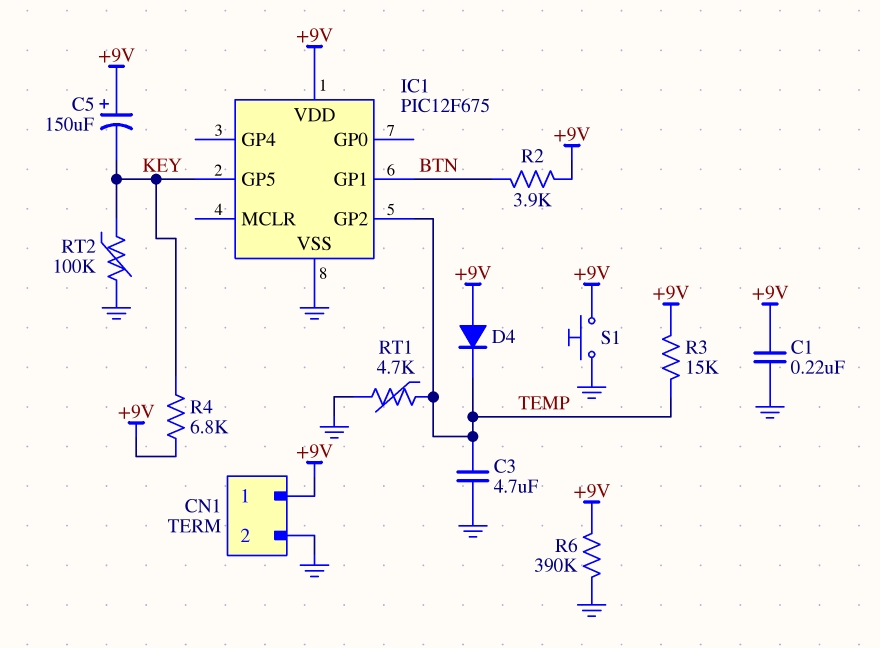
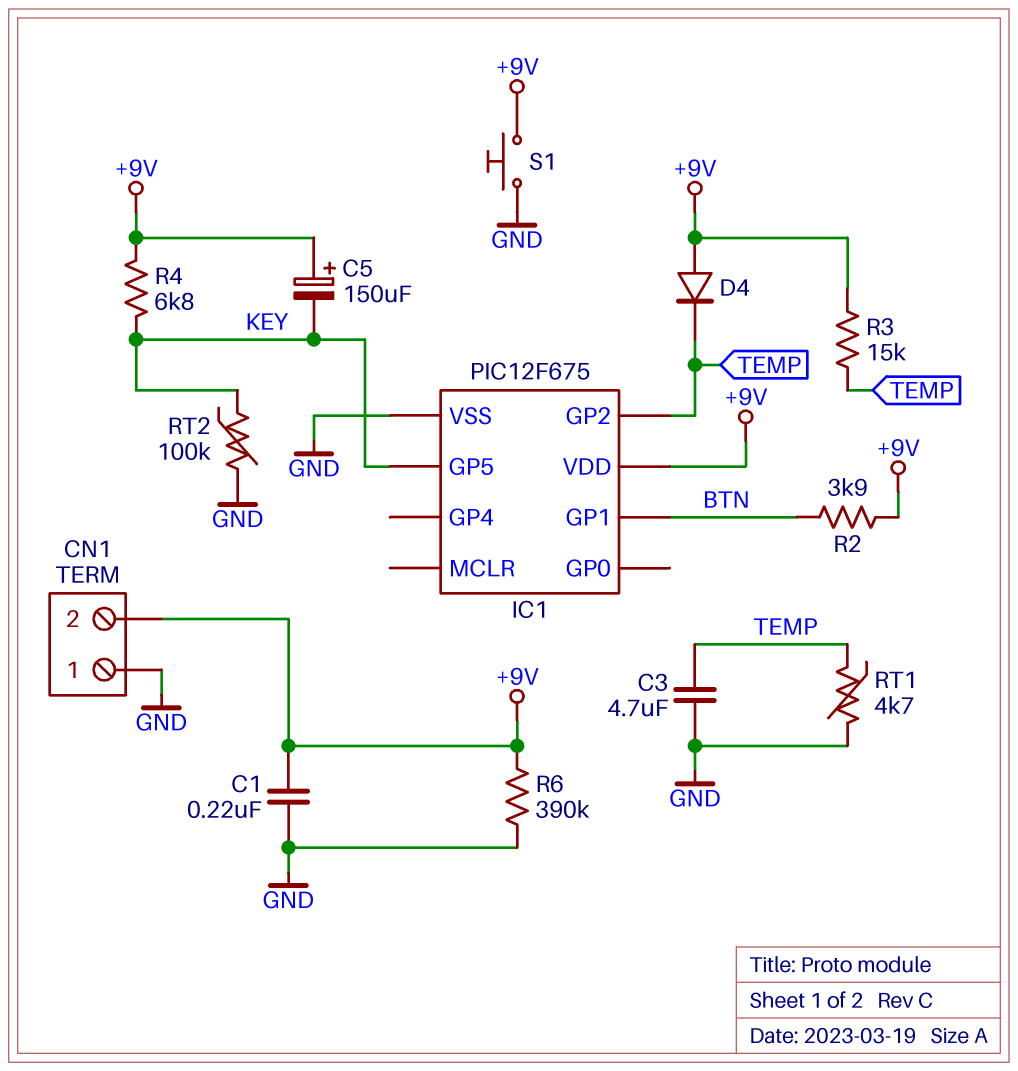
CN1 pin 1: +9V -> GND
CN1 pin 2: GND -> +9V

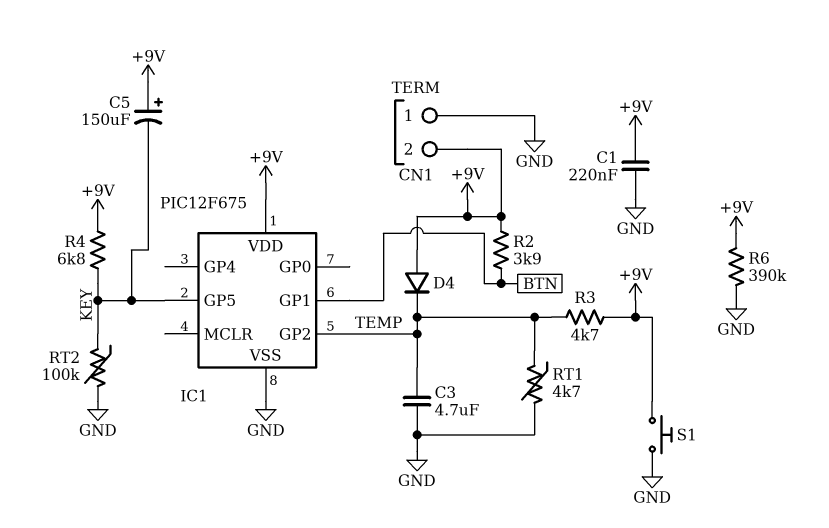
R3: 15k (+9V, TEMP) -> 4.7k (+9V, TEMP)

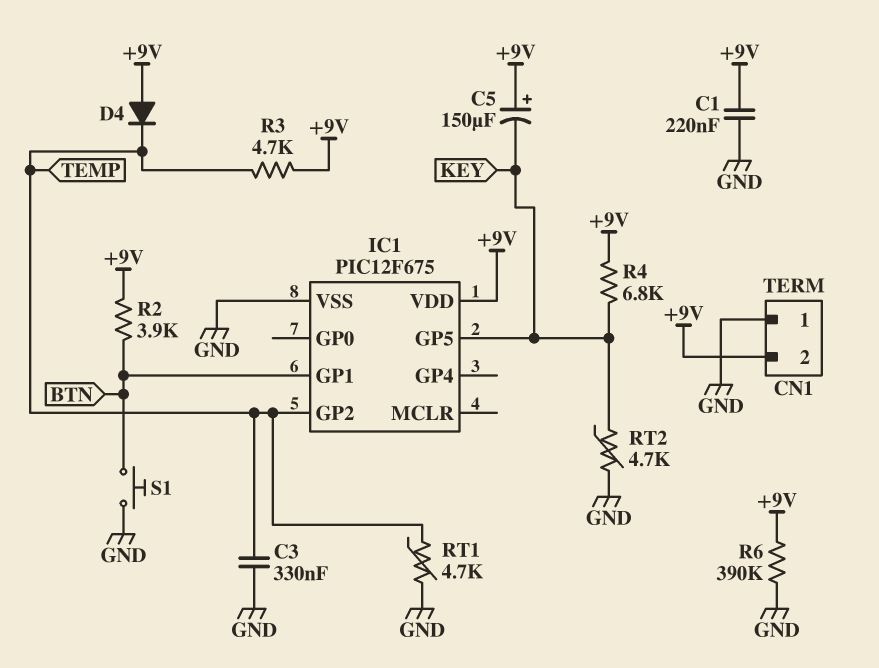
C3: 4.7uF (GND, TEMP) -> 330nF (GND, TEMP)
RT2: 100k (GND, KEY) -> 4.7k (GND, KEY)
S1: button (+9V, GND) -> button (BTN, GND)

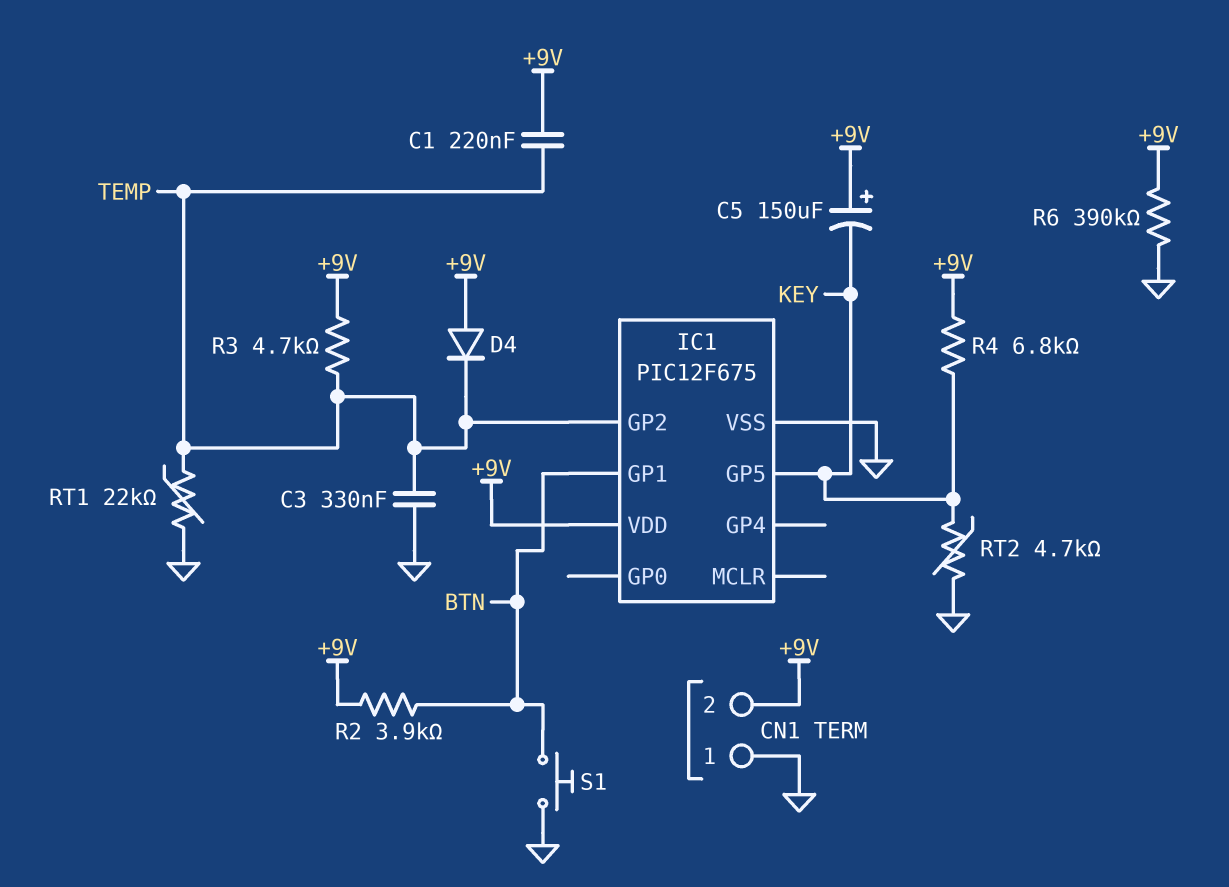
C1: 220nF (+9V, GND) -> 220nF (+9V, TEMP)
RT1: 4.7k (GND, TEMP) -> 22k (GND, TEMP)

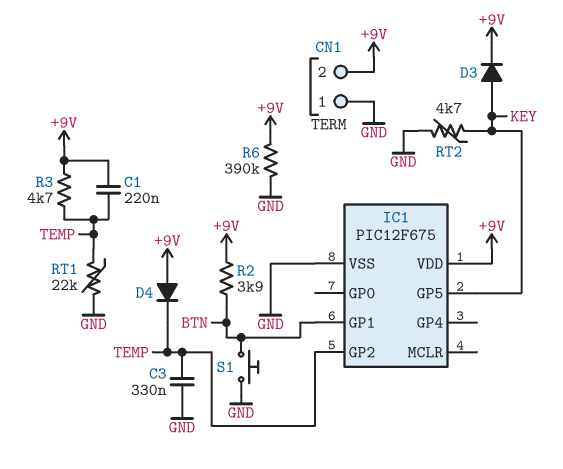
C5: 150uF (plus +9V, minus KEY) -> none
D3: none -> diode (A KEY, K +9V)
R4: 6.8k (+9V, KEY) -> none

